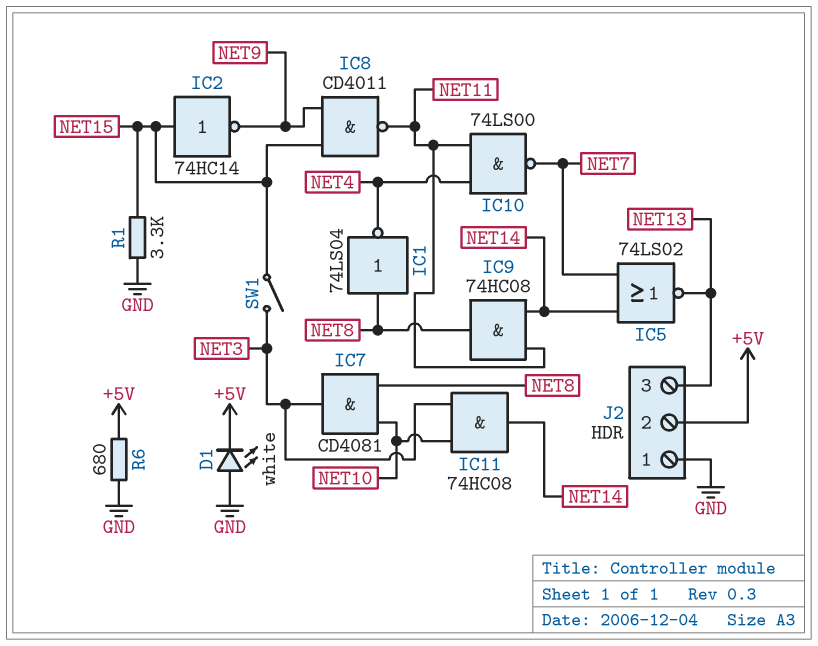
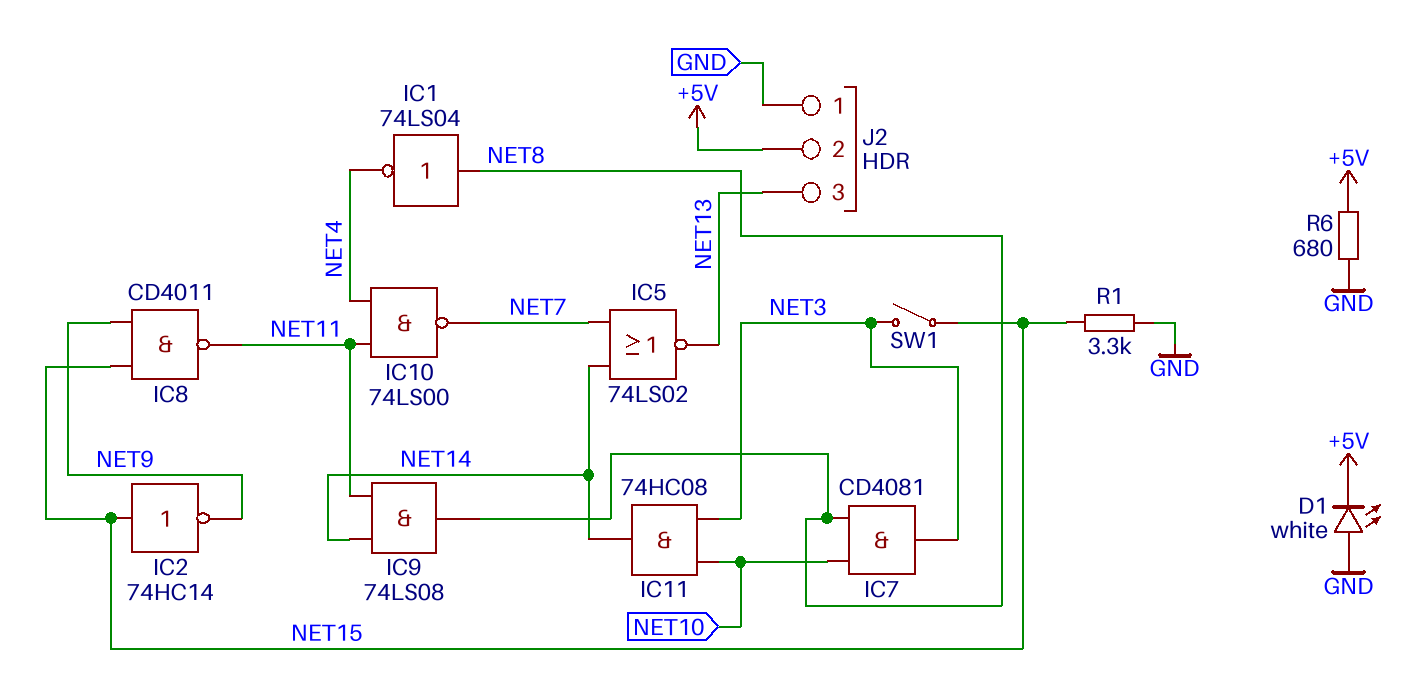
IC9: AND 74HC08 (in NET11, in NET14, out NET8) -> AND 74LS08 (in NET11, in NET14, out NET8)

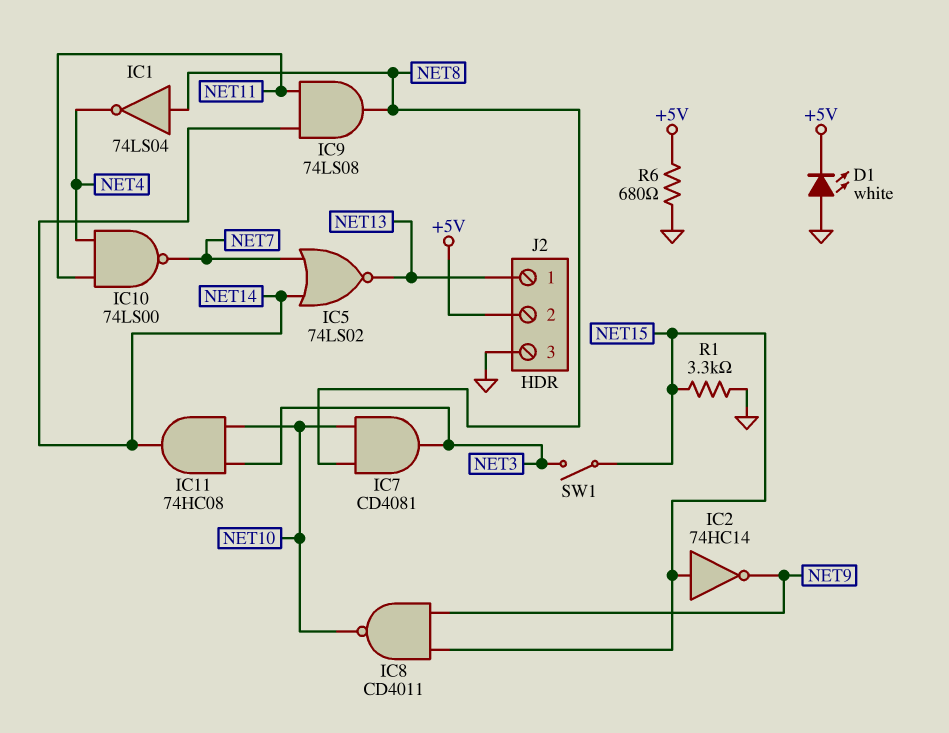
IC8: NAND CD4011 (in NET9, in NET15, out NET11) -> NAND CD4011 (in NET9, in NET15, out NET10)
J2 pin 1: GND -> NET13
J2 pin 3: NET13 -> GND

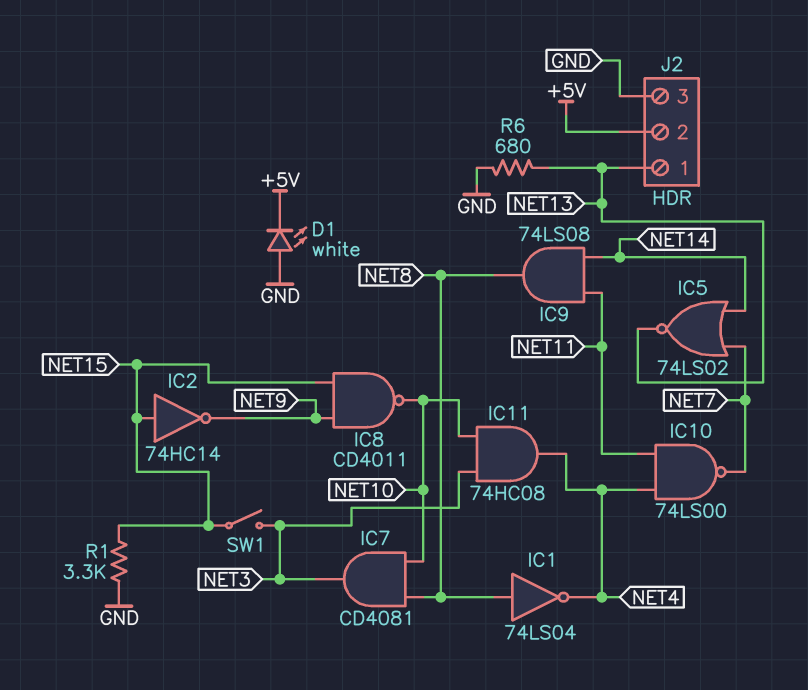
IC11: AND 74HC08 (in NET3, in NET10, out NET14) -> AND 74HC08 (in NET3, in NET10, out NET4)
R6: 680 (+5V, GND) -> 680 (GND, NET13)

